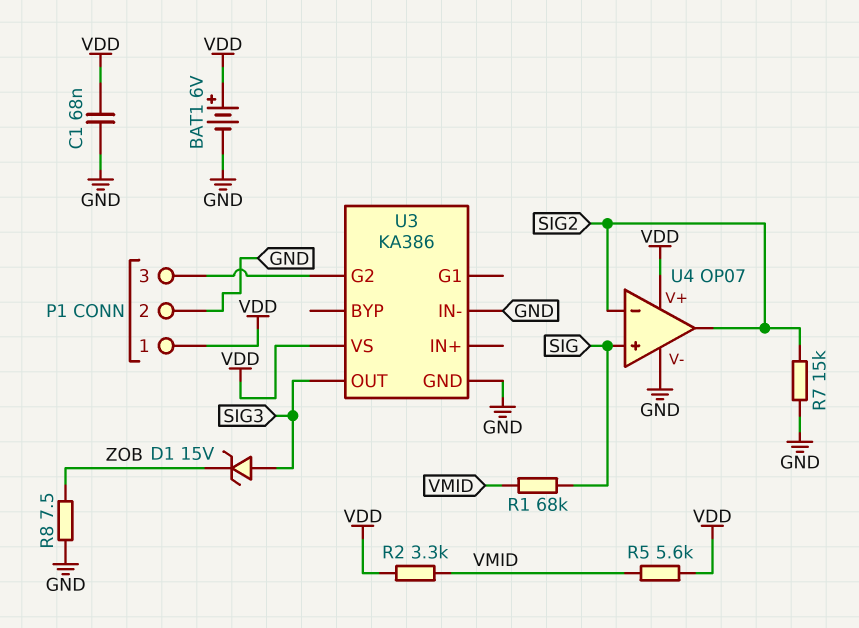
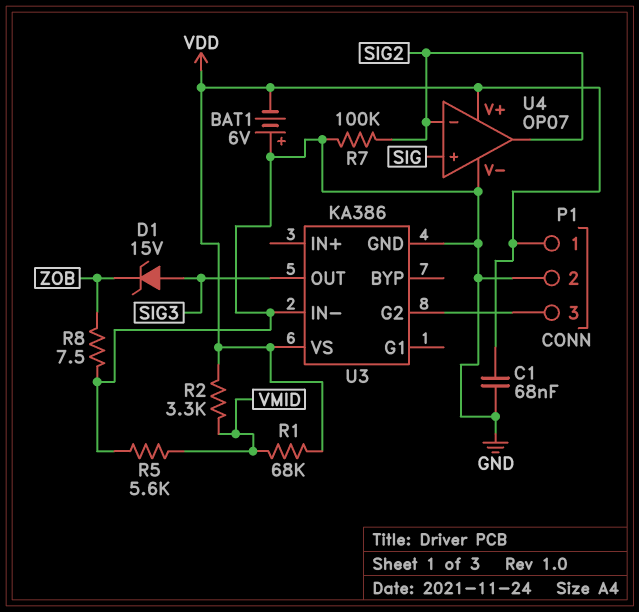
BAT1: 6V (plus VDD, minus GND) -> 6V (plus GND, minus VDD)
R1: 68k (SIG, VMID) -> 68k (VDD, VMID)
R5: 5.6k (VDD, VMID) -> 5.6k (GND, VMID)
R7: 15k (GND, SIG2) -> 100k (GND, SIG2)

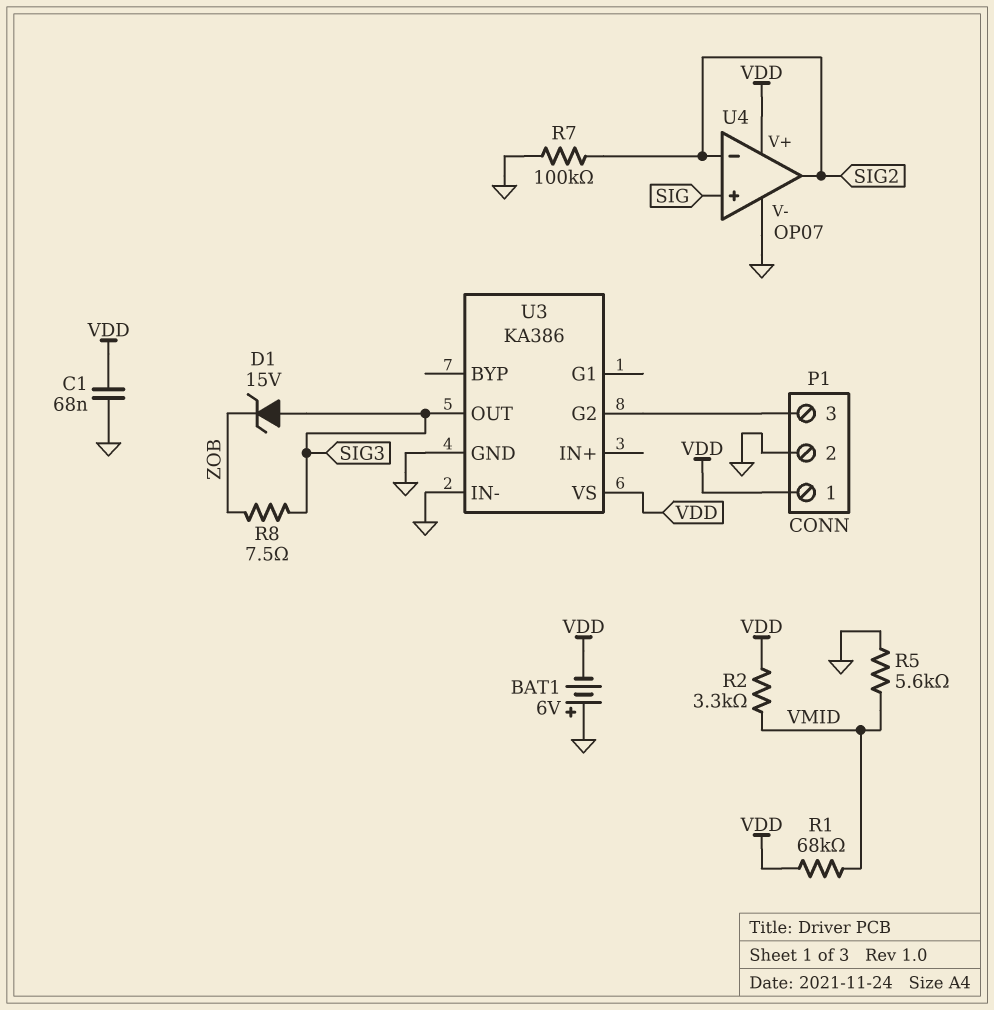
R8: 7.5 (GND, ZOB) -> 7.5 (SIG3, ZOB)

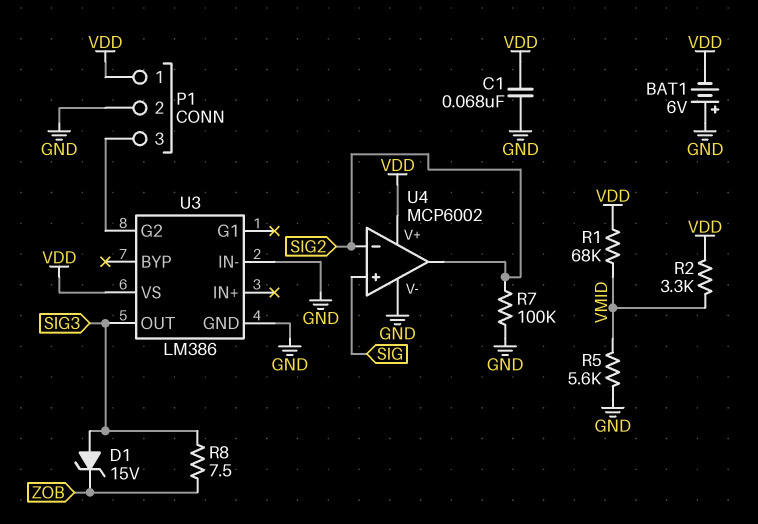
U3: KA386 -> LM386
U4: OP07 -> MCP6002

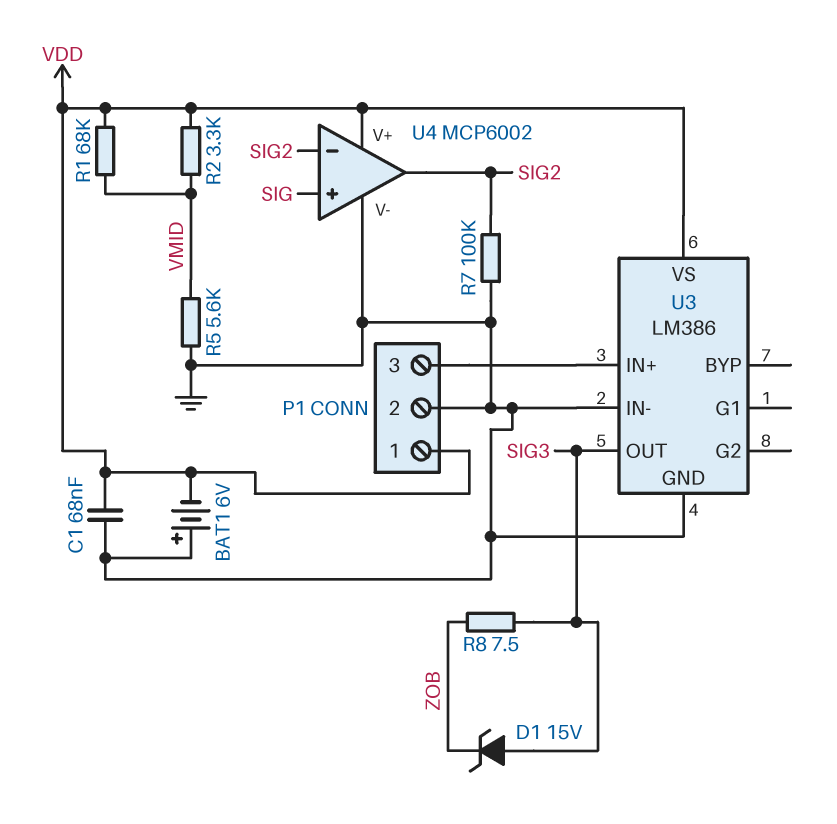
U3 pin G2: P1/3 -> none
U3 pin IN+: none -> P1/3

